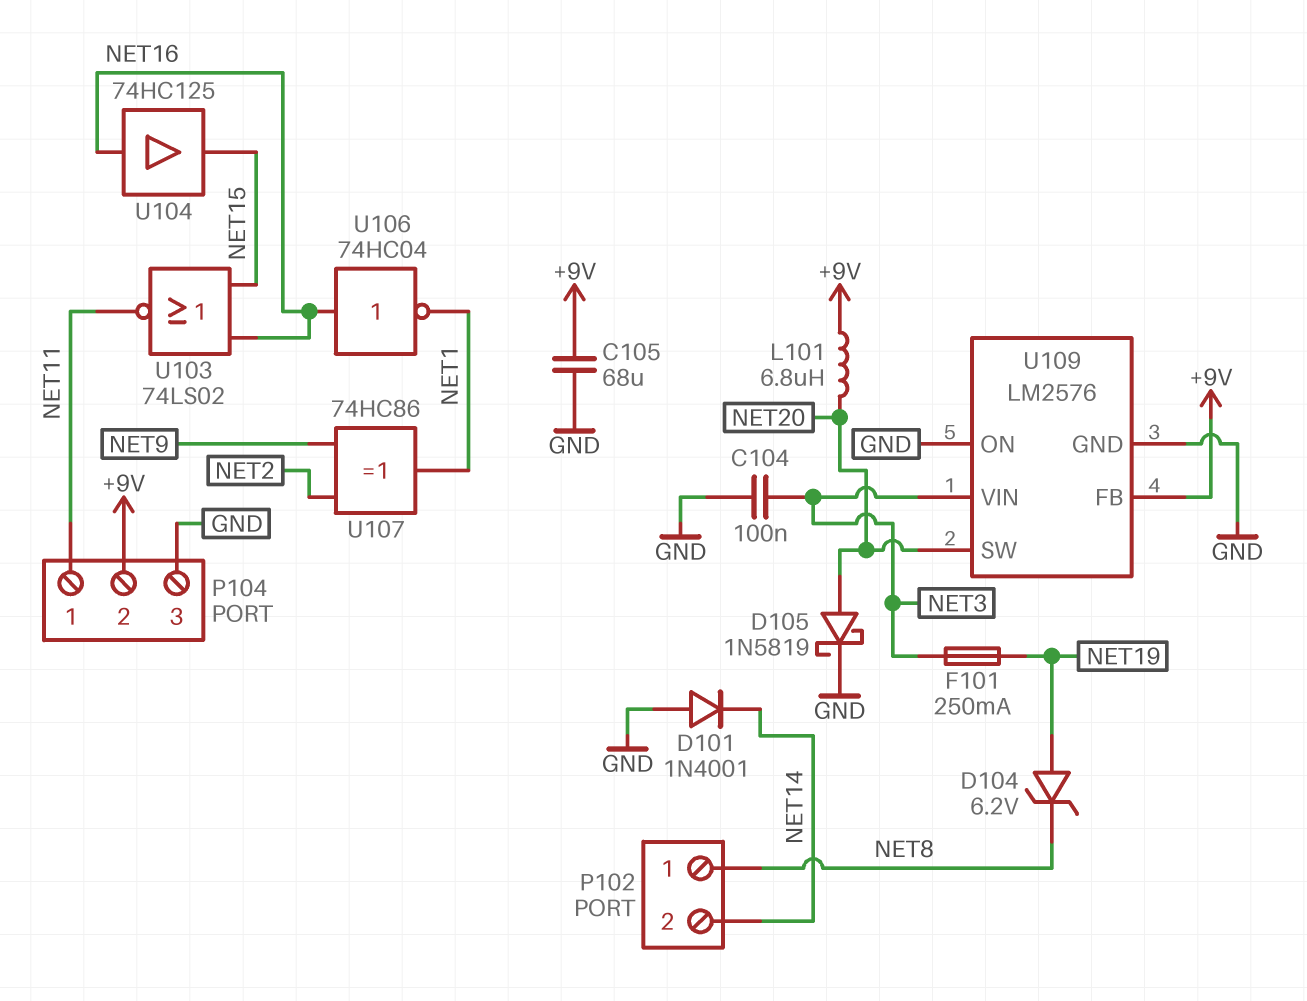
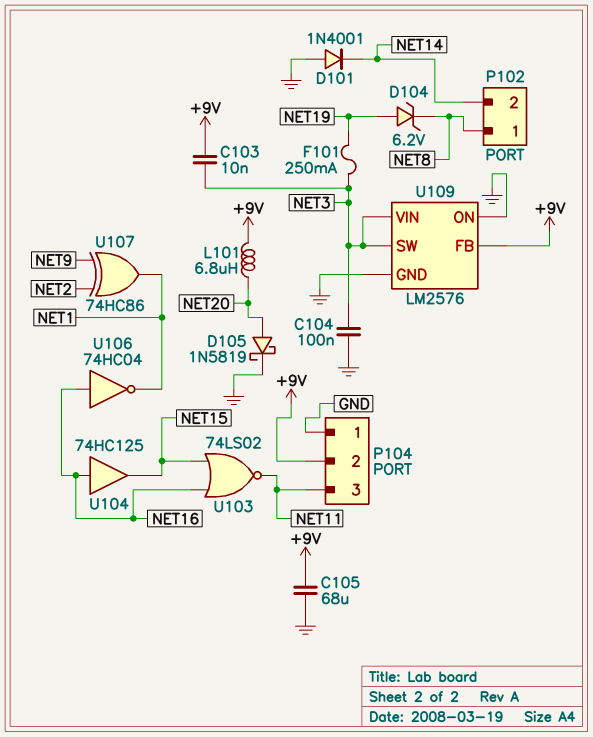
C103: none -> 10nF (+9V, NET3)
P104 pin 1: NET11 -> GND
P104 pin 3: GND -> NET11
U109 pin SW: NET20 -> NET3

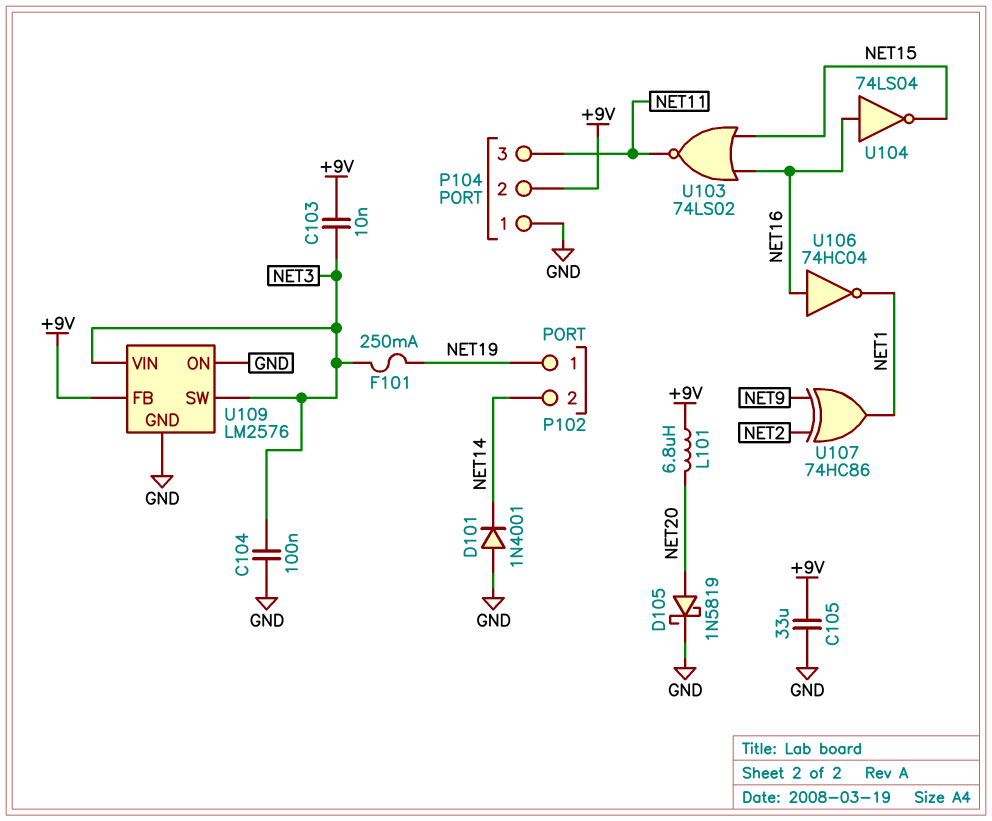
C105: 68uF (+9V, GND) -> 33uF (+9V, GND)
D104: zener 6.2V (A NET19, K NET8) -> none
P102 pin 1: NET8 -> NET19
U104: buffer 74HC125 (in NET16, out NET15) -> NOT 74LS04 (in NET16, out NET15)

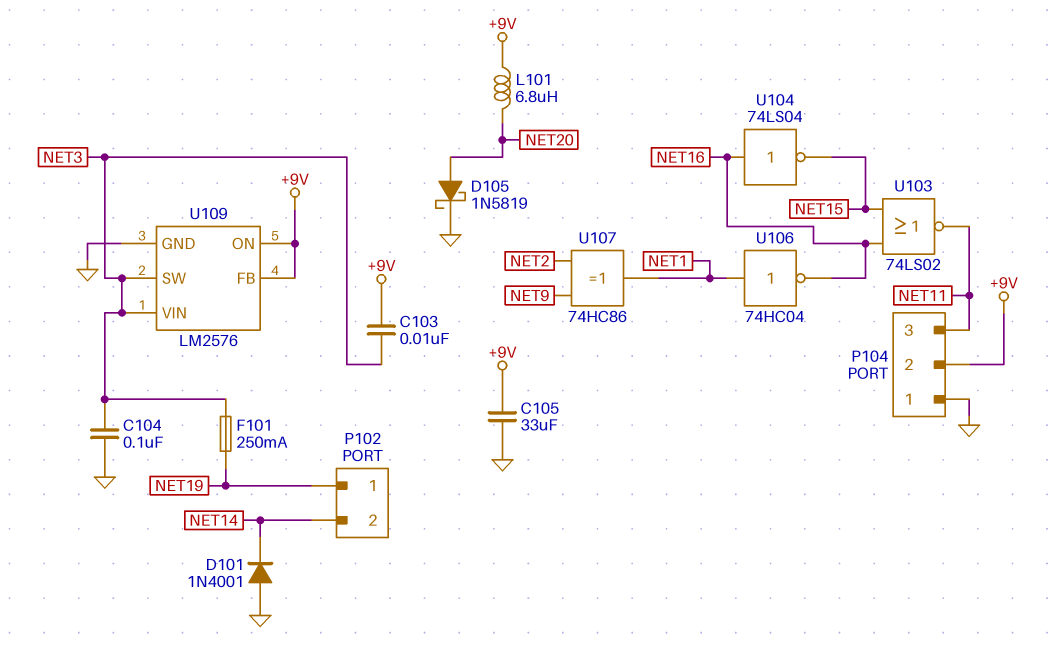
U106: NOT 74HC04 (in NET16, out NET1) -> NOT 74HC04 (in NET1, out NET16)
U109 pin ON: GND -> +9V

